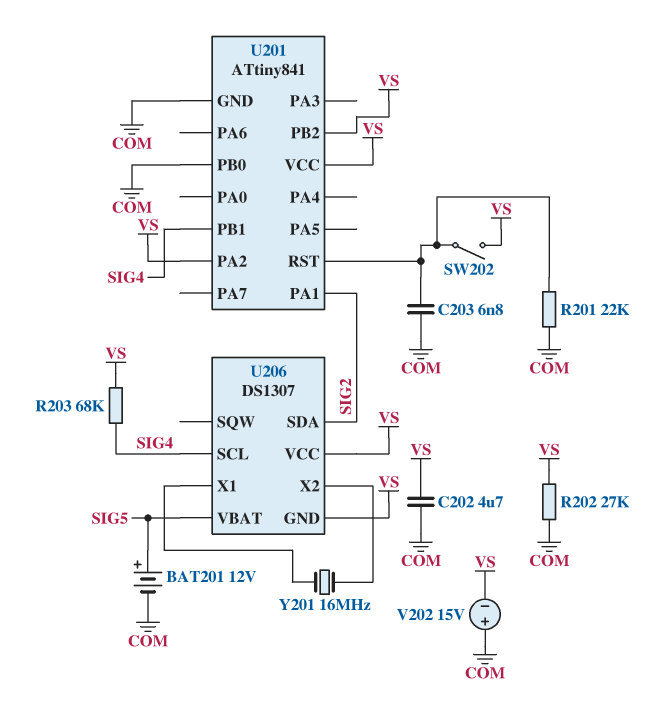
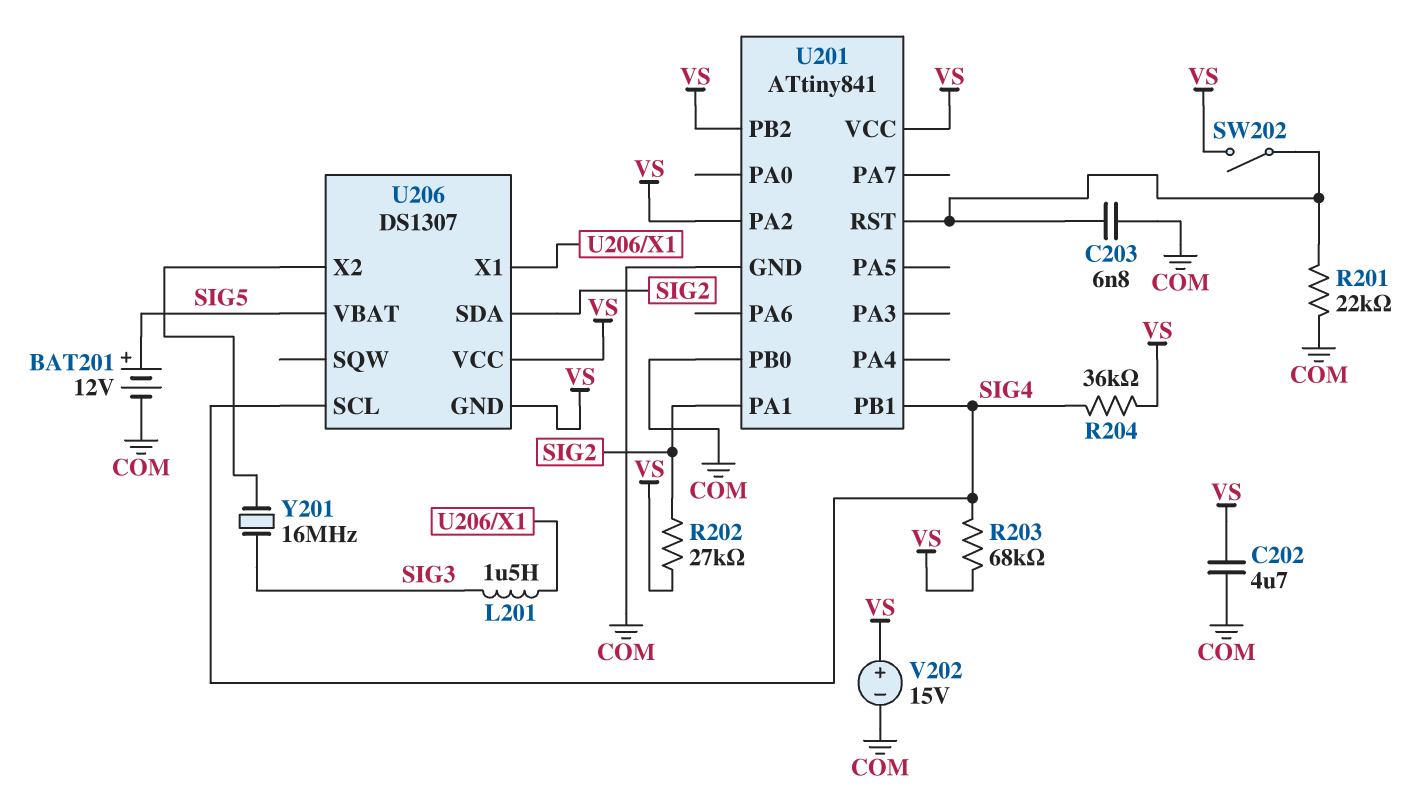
L201: none -> 1.5uH (SIG3, U206/X1)
R202: 27k (COM, VS) -> 27k (SIG2, VS)
R204: none -> 36k (SIG4, VS)
V202: 15V (plus COM, minus VS) -> 15V (plus VS, minus COM)
Y201: 16MHz (U206/X1, U206/X2) -> 16MHz (SIG3, U206/X2)

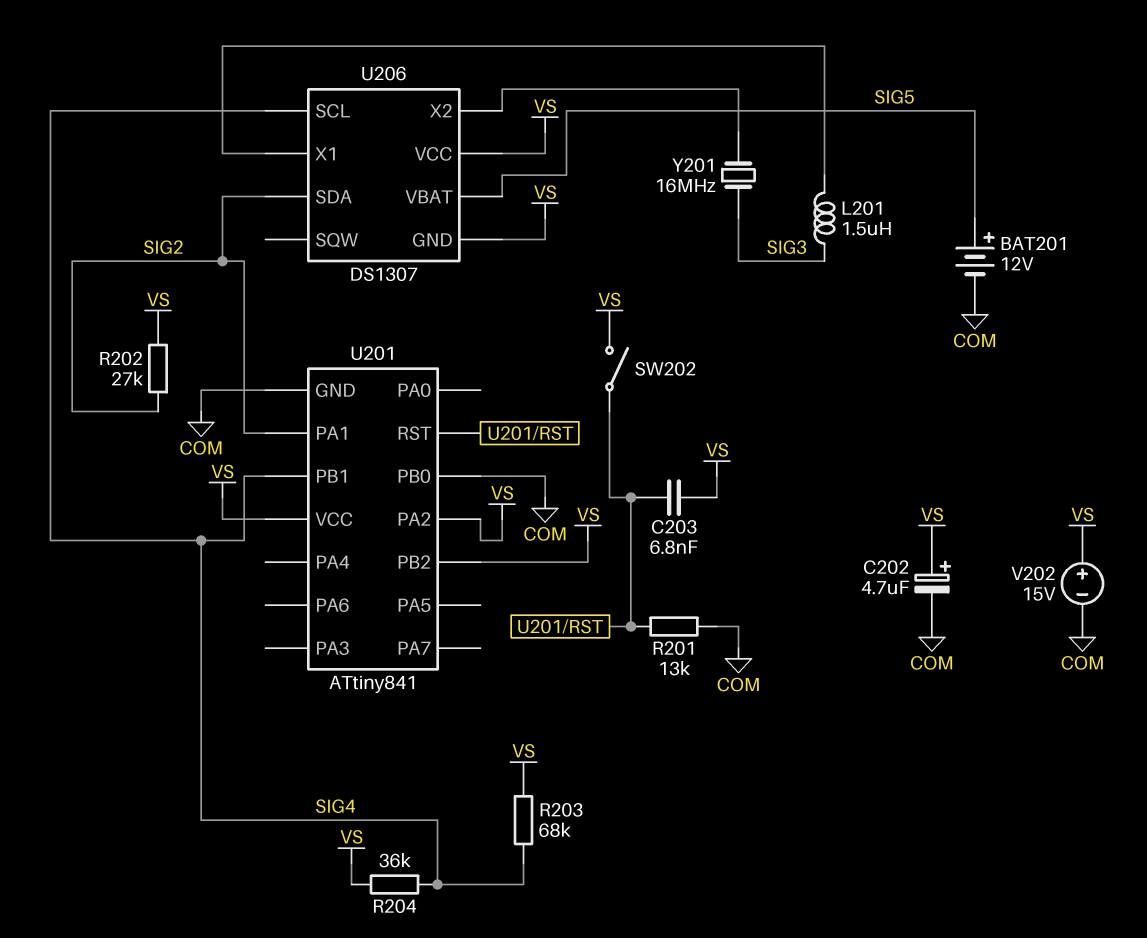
C202: 4.7uF (COM, VS) -> 4.7uF (plus VS, minus COM)
C203: 6.8nF (COM, U201/RST) -> 6.8nF (U201/RST, VS)
R201: 22k (COM, U201/RST) -> 13k (COM, U201/RST)

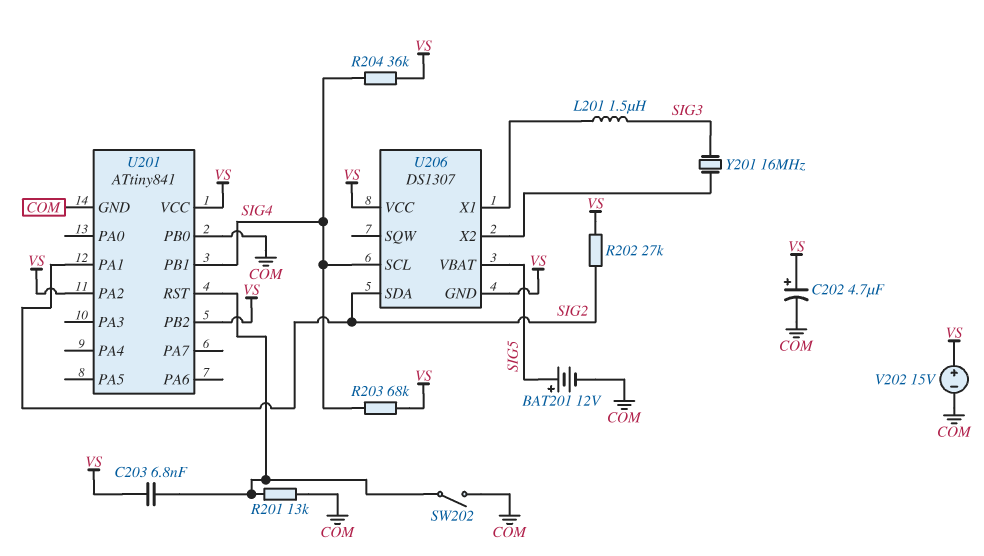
SW202: switch (U201/RST, VS) -> switch (COM, U201/RST)

